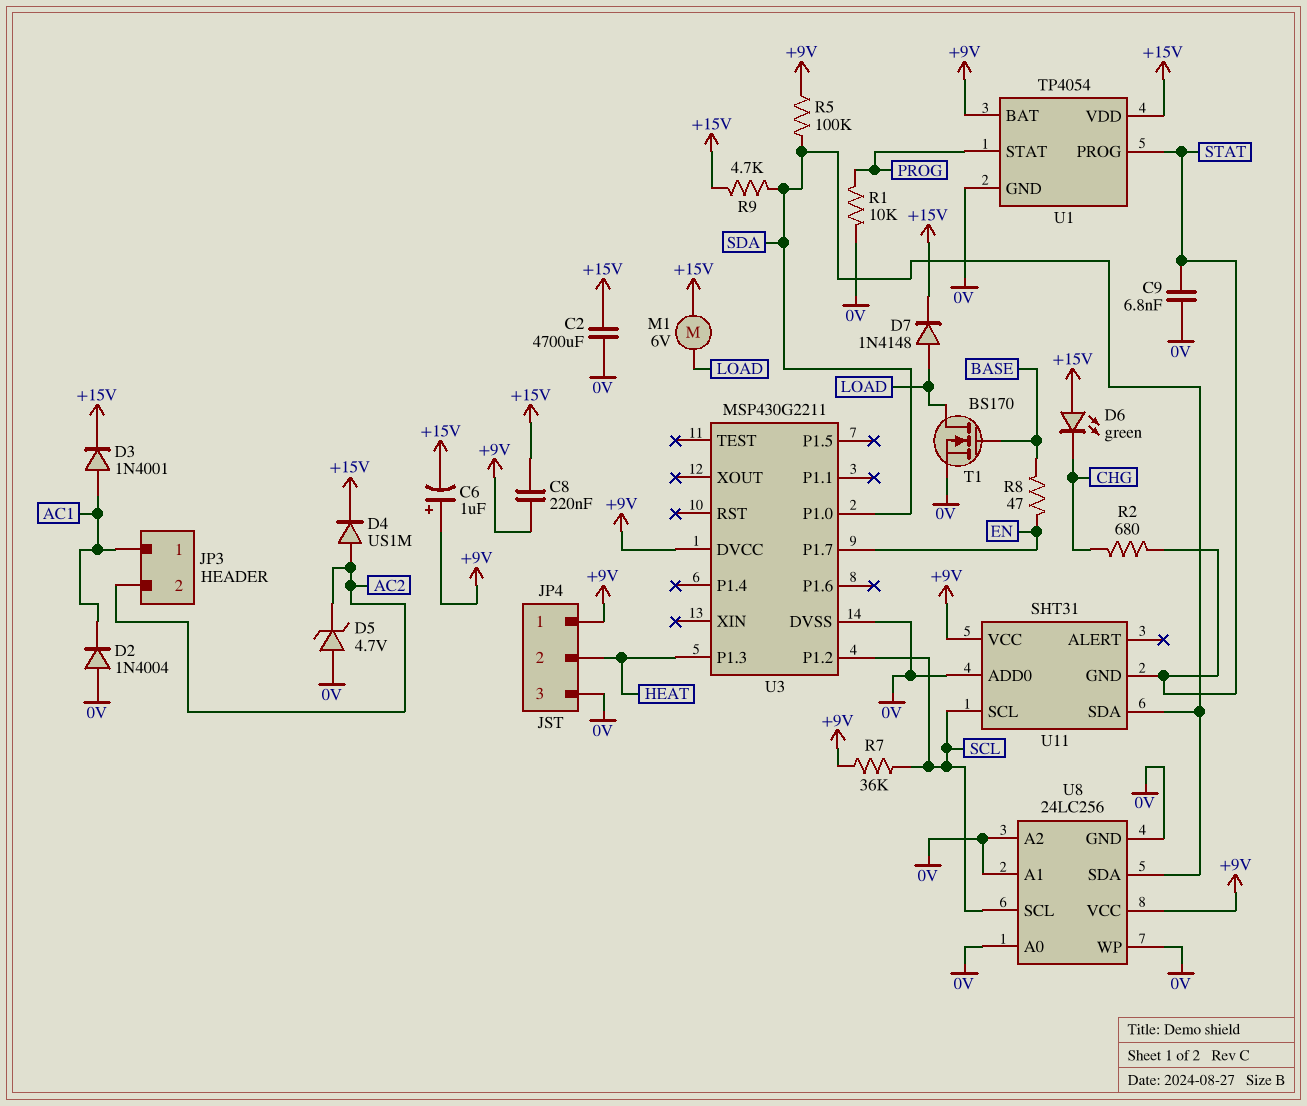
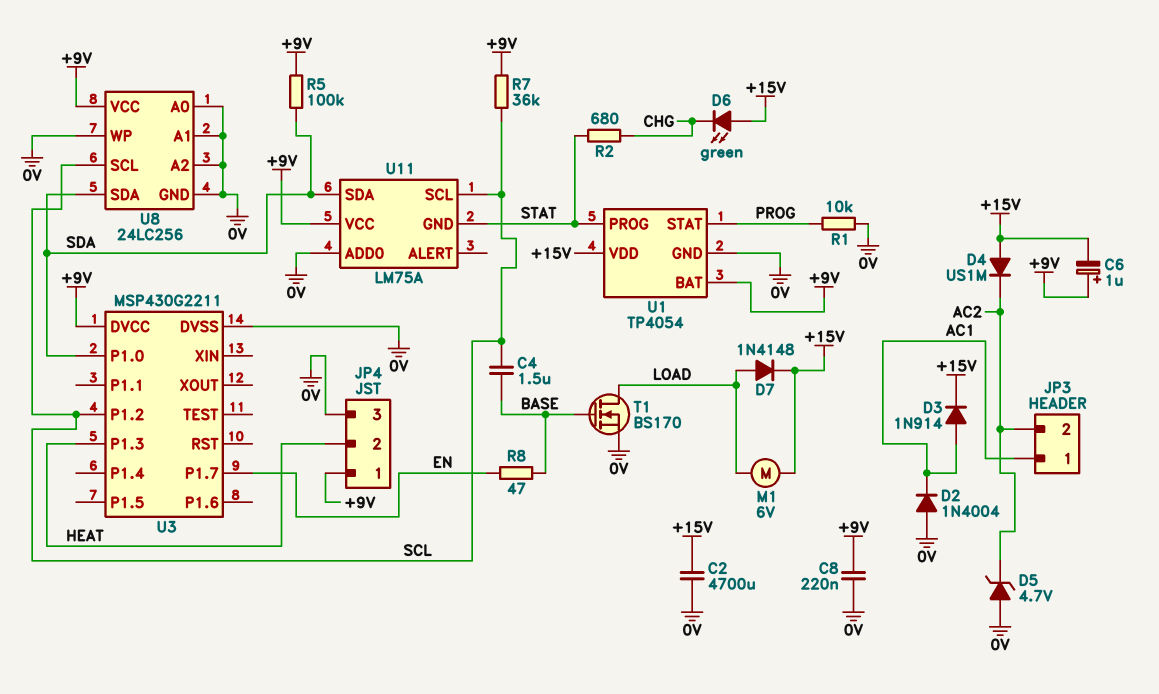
C4: none -> 1.5uF (BASE, SCL)
C8: 220nF (+9V, +15V) -> 220nF (+9V, 0V)
C9: 6.8nF (0V, STAT) -> none
D3: diode 1N4001 (A AC1, K +15V) -> diode 1N914 (A AC1, K +15V)
D4: diode US1M (A AC2, K +15V) -> diode US1M (A +15V, K AC2)
R9: 4.7k (+15V, SDA) -> none
U11: SHT31 -> LM75A

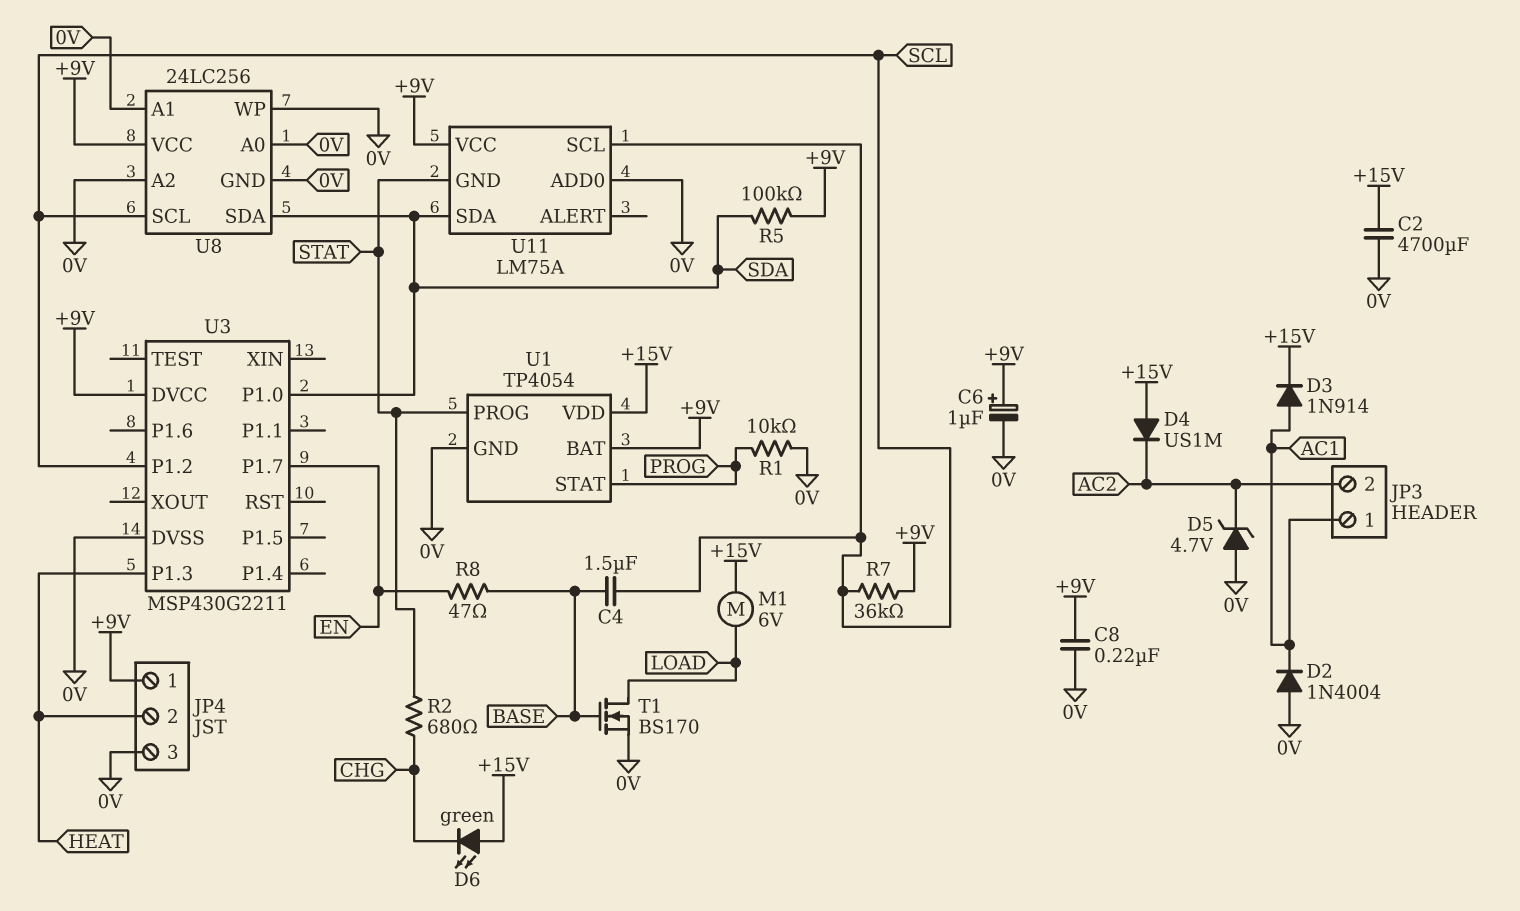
C6: 1uF (plus +9V, minus +15V) -> 1uF (plus +9V, minus 0V)
D7: diode 1N4148 (A LOAD, K +15V) -> none

